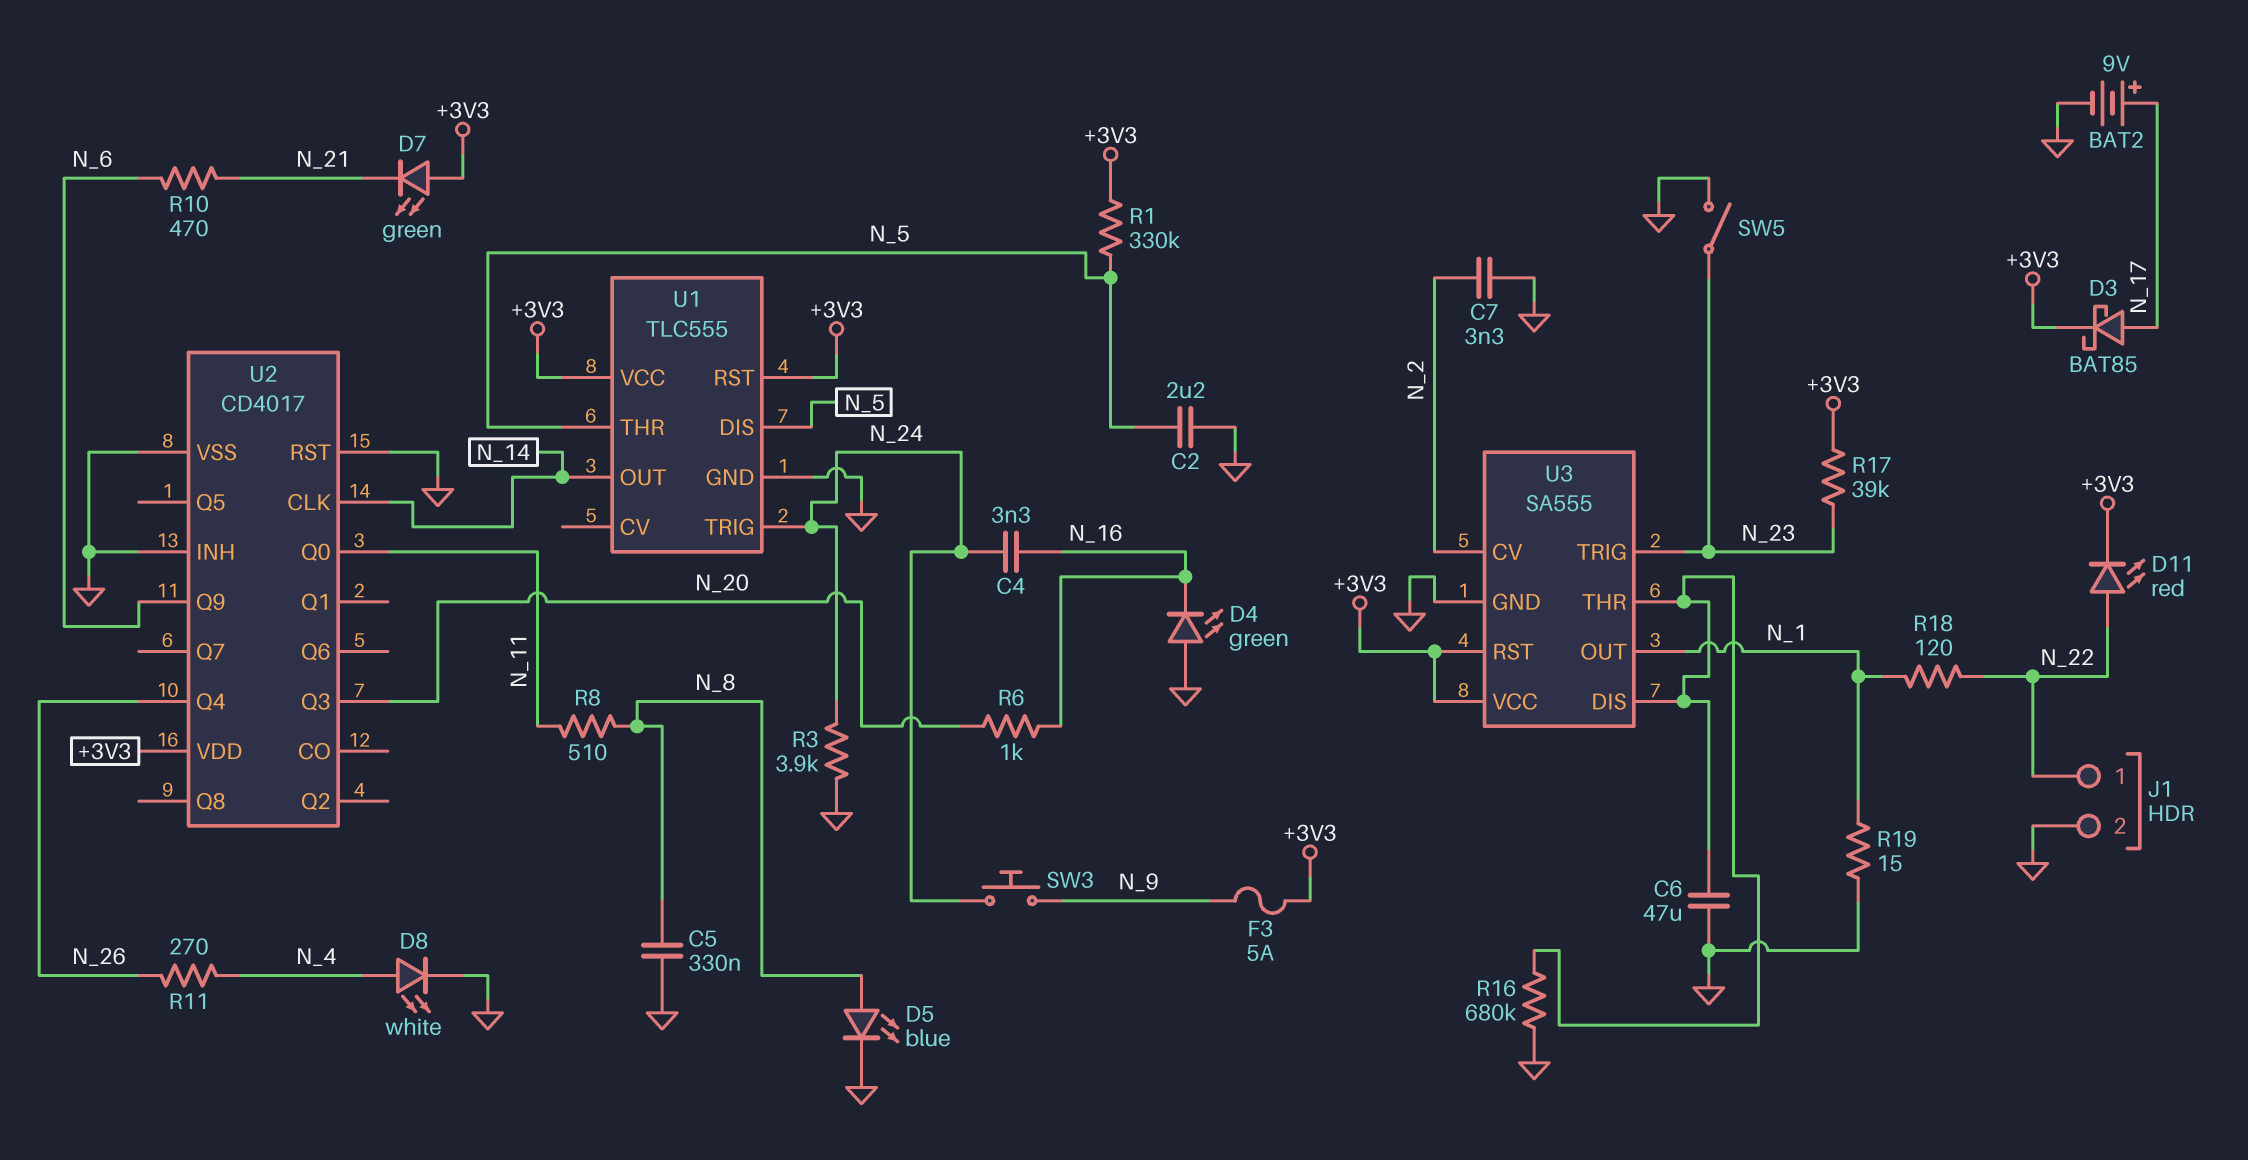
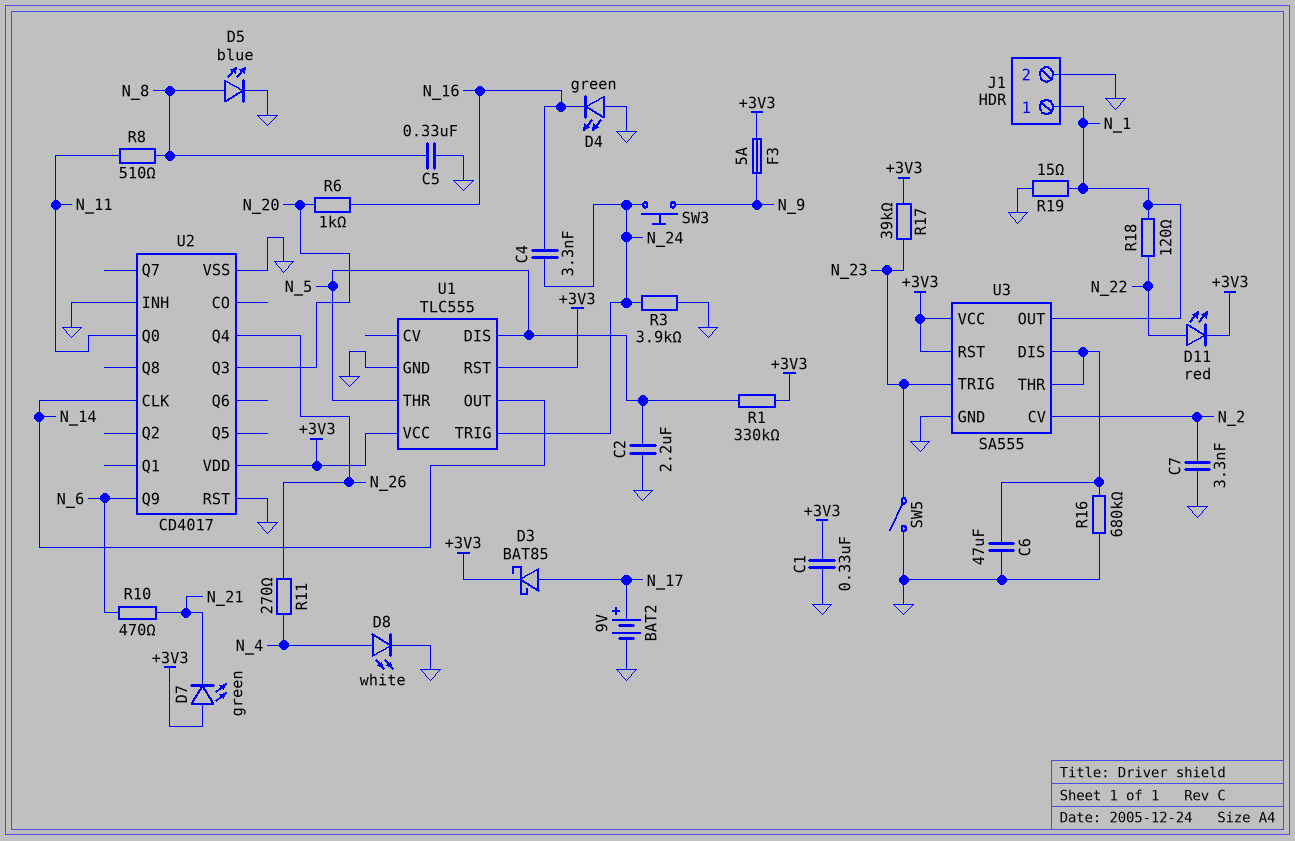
C1: none -> 330nF (+3V3, GND)
J1 pin 1: N_22 -> N_1

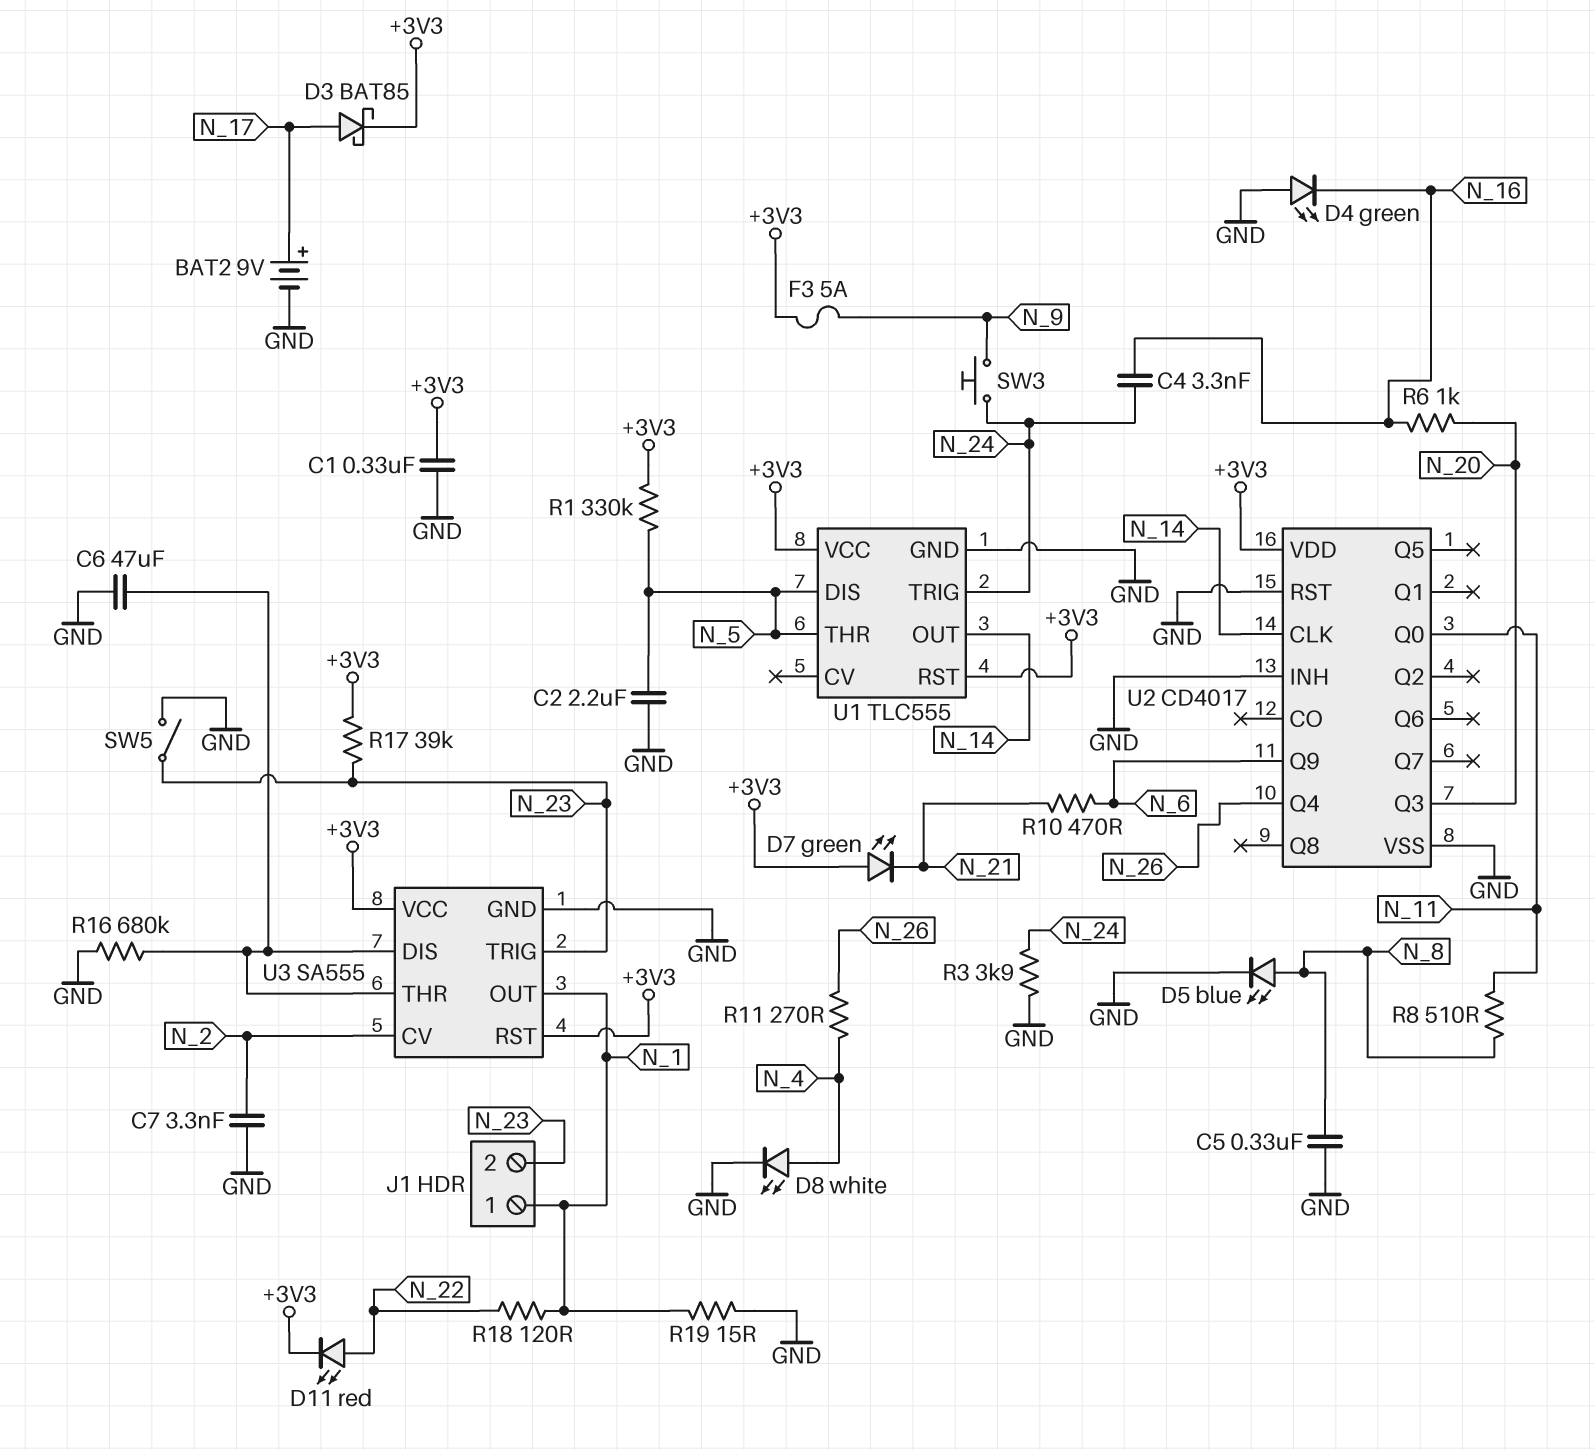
J1 pin 2: GND -> N_23

